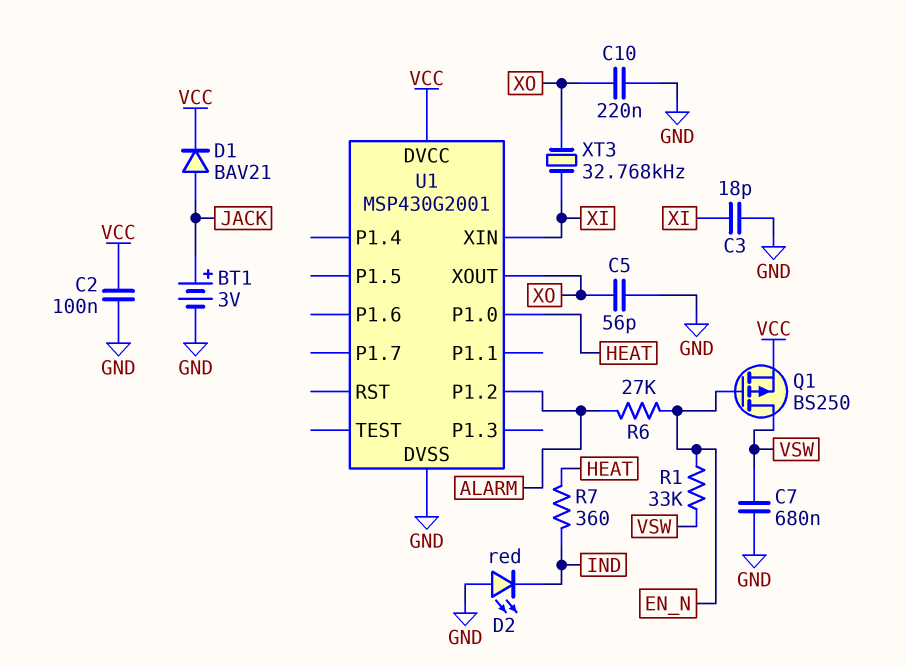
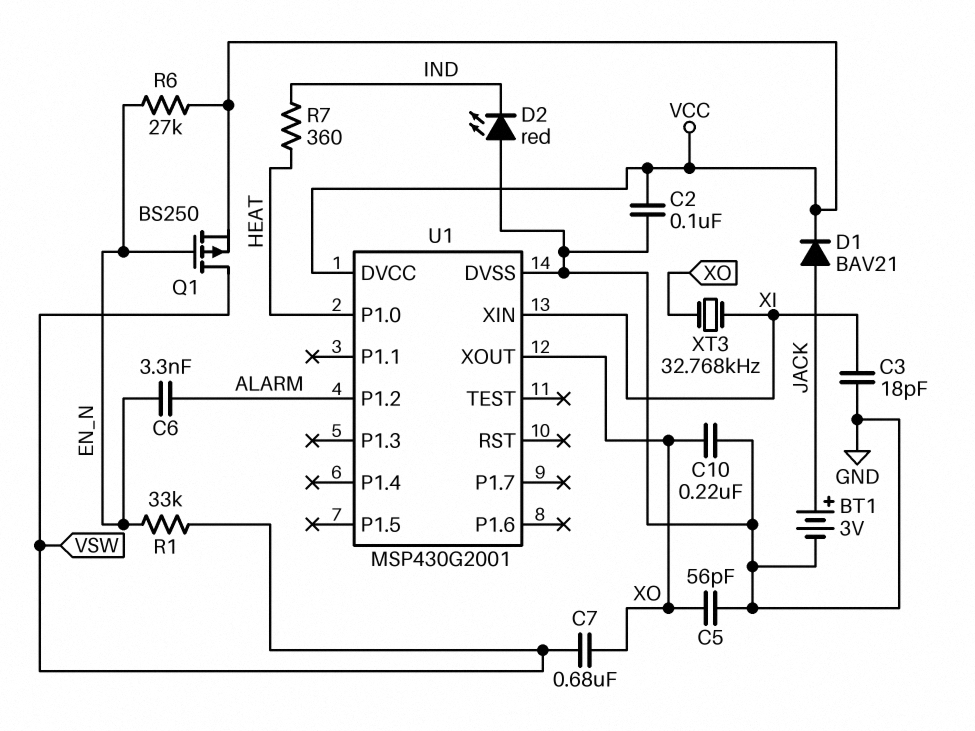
C6: none -> 3.3nF (ALARM, EN_N)
C7: 680nF (GND, VSW) -> 680nF (VSW, XO)
R6: 27k (ALARM, EN_N) -> 27k (EN_N, VCC)

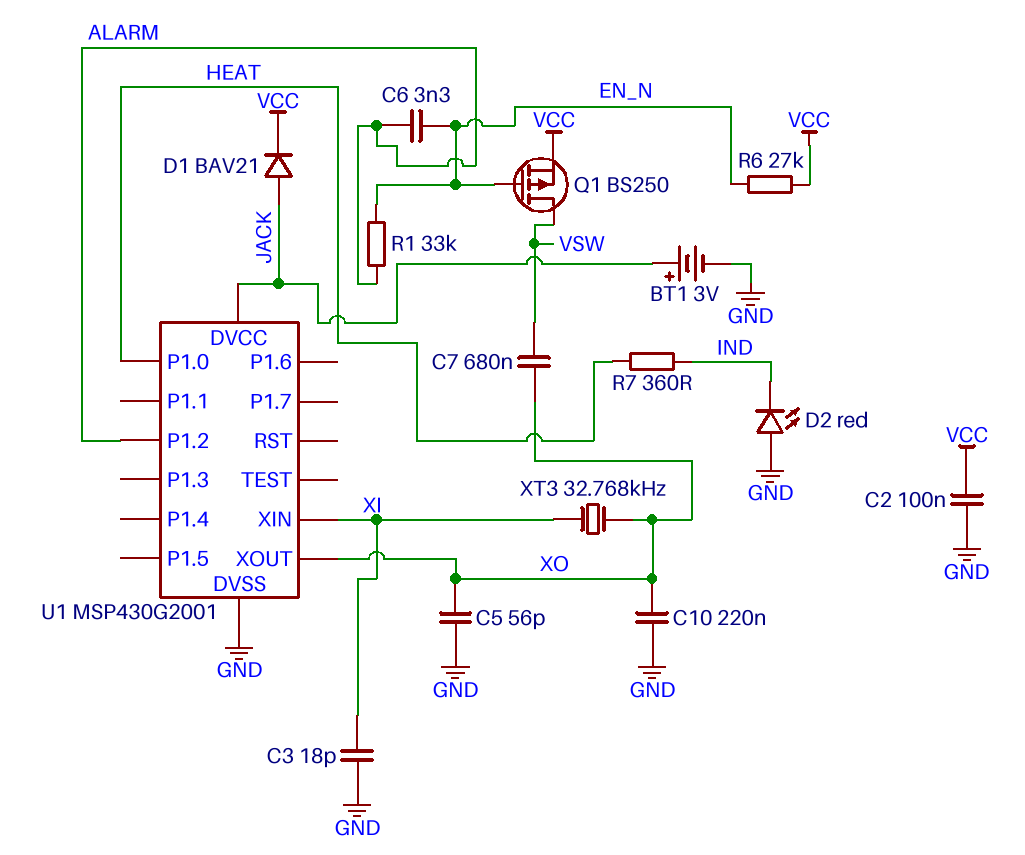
R1: 33k (EN_N, VSW) -> 33k (ALARM, EN_N)
U1 pin DVCC: VCC -> JACK

